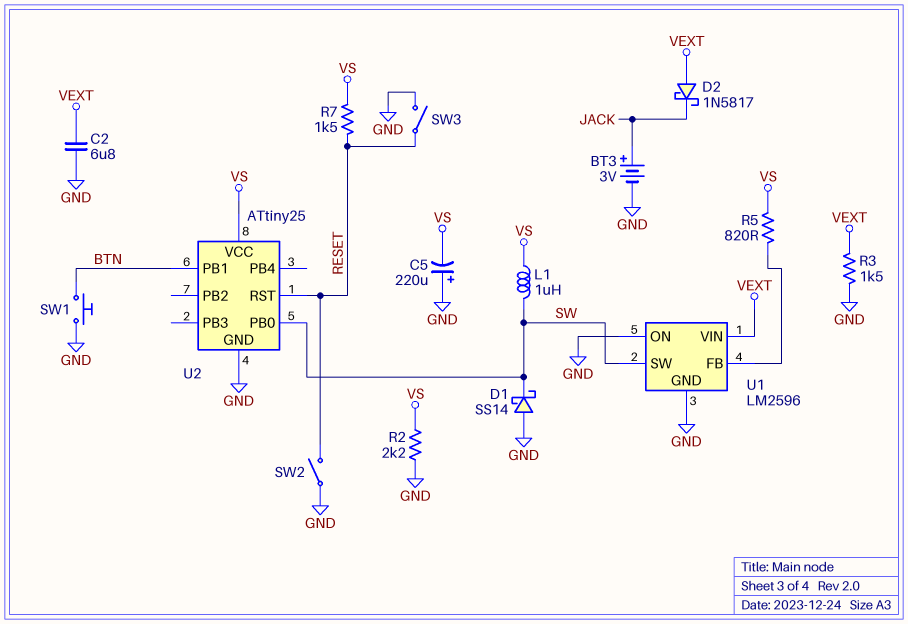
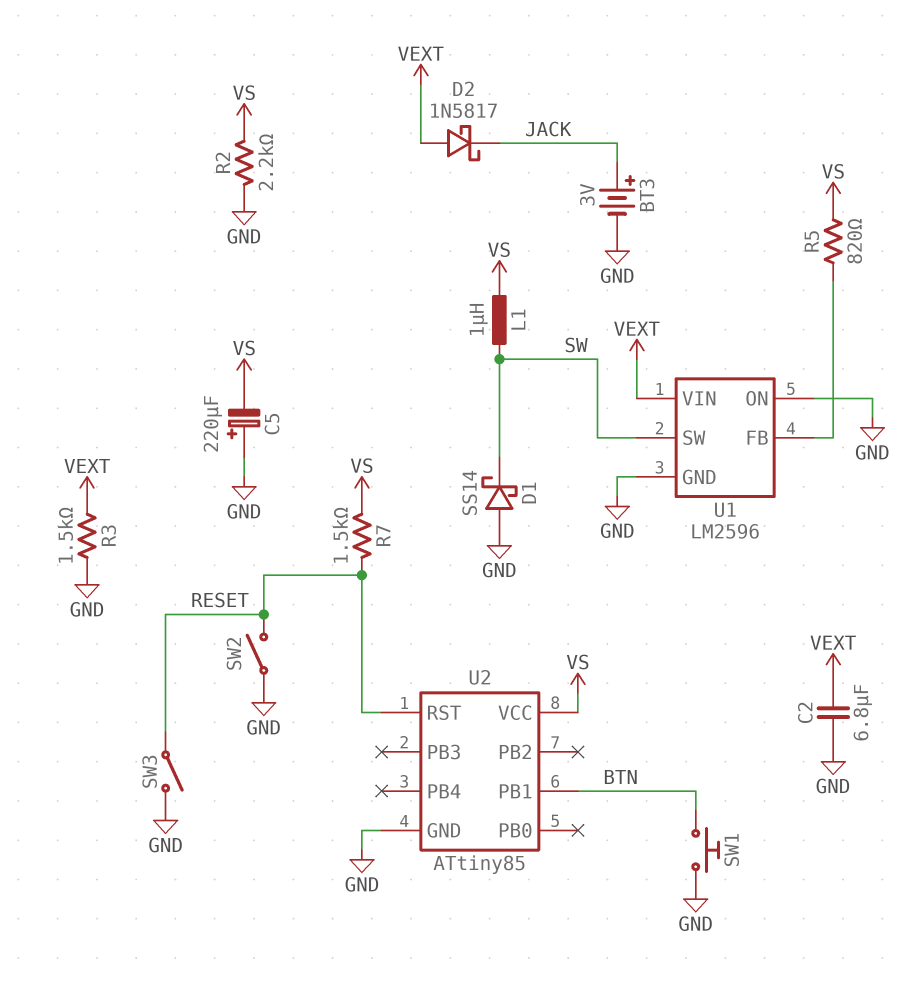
U2: ATtiny25 -> ATtiny85
U2 pin PB0: SW -> none

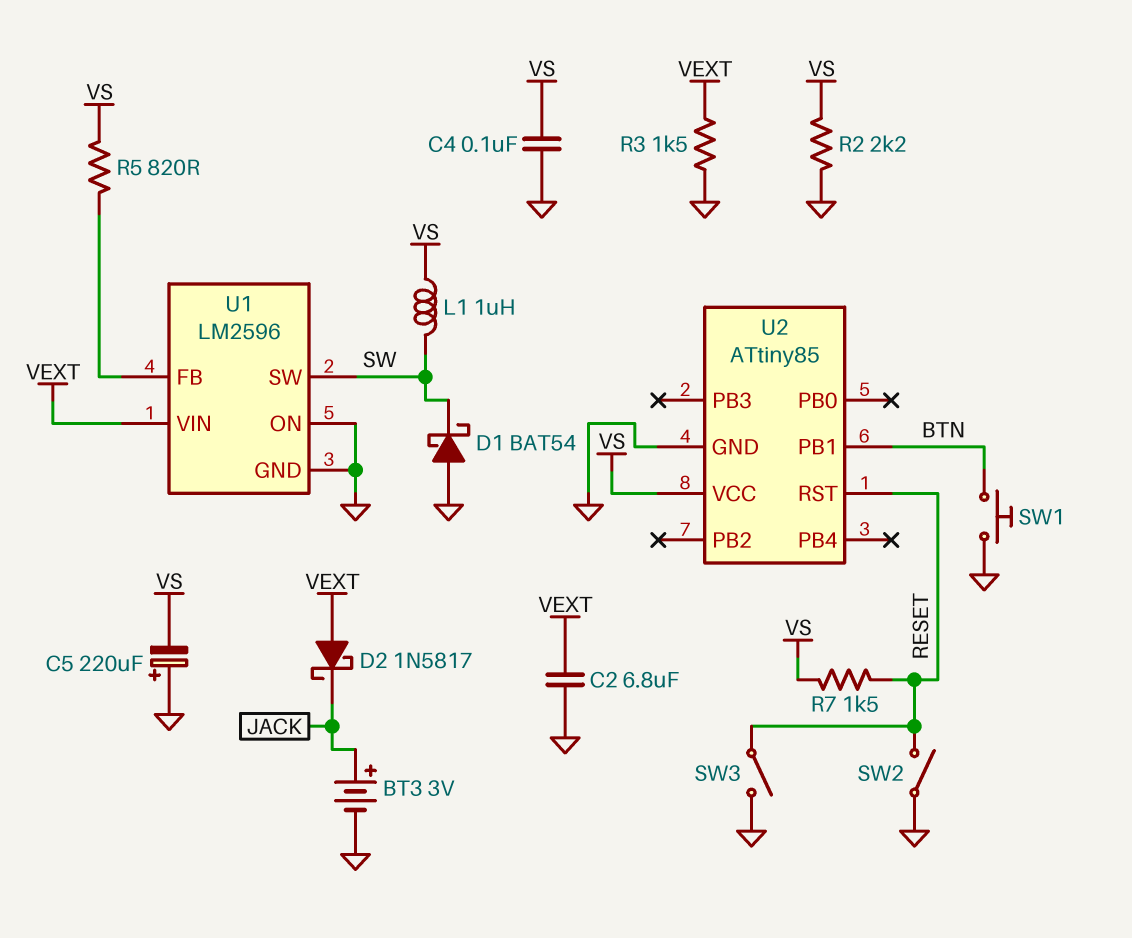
C4: none -> 100nF (GND, VS)
D1: schottky SS14 (A GND, K SW) -> schottky BAT54 (A GND, K SW)

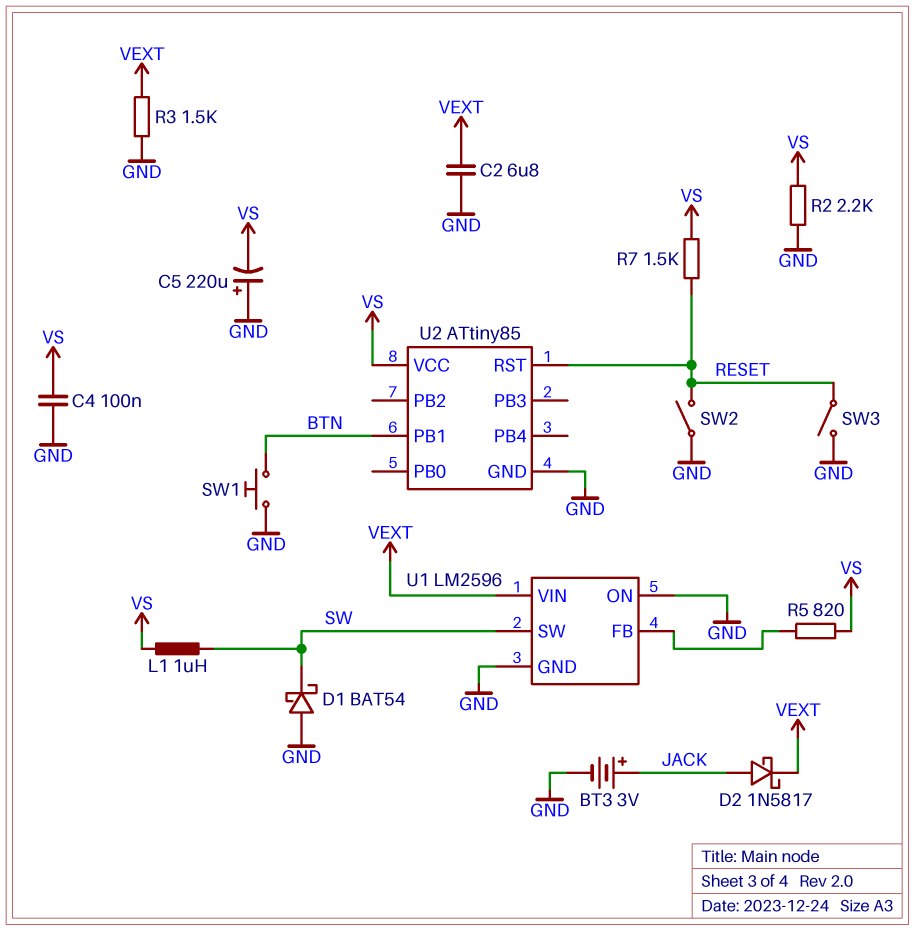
D2: schottky 1N5817 (A VEXT, K JACK) -> schottky 1N5817 (A JACK, K VEXT)

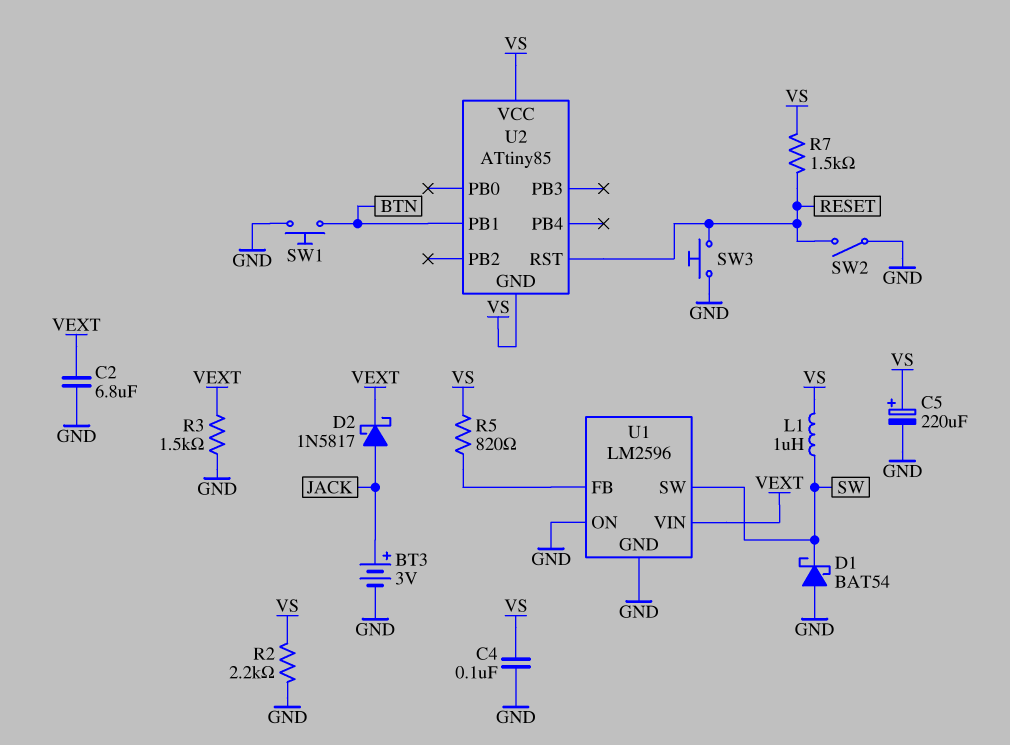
C5: 220uF (plus GND, minus VS) -> 220uF (plus VS, minus GND)
SW3: switch (GND, RESET) -> button (GND, RESET)
U2 pin GND: GND -> VS

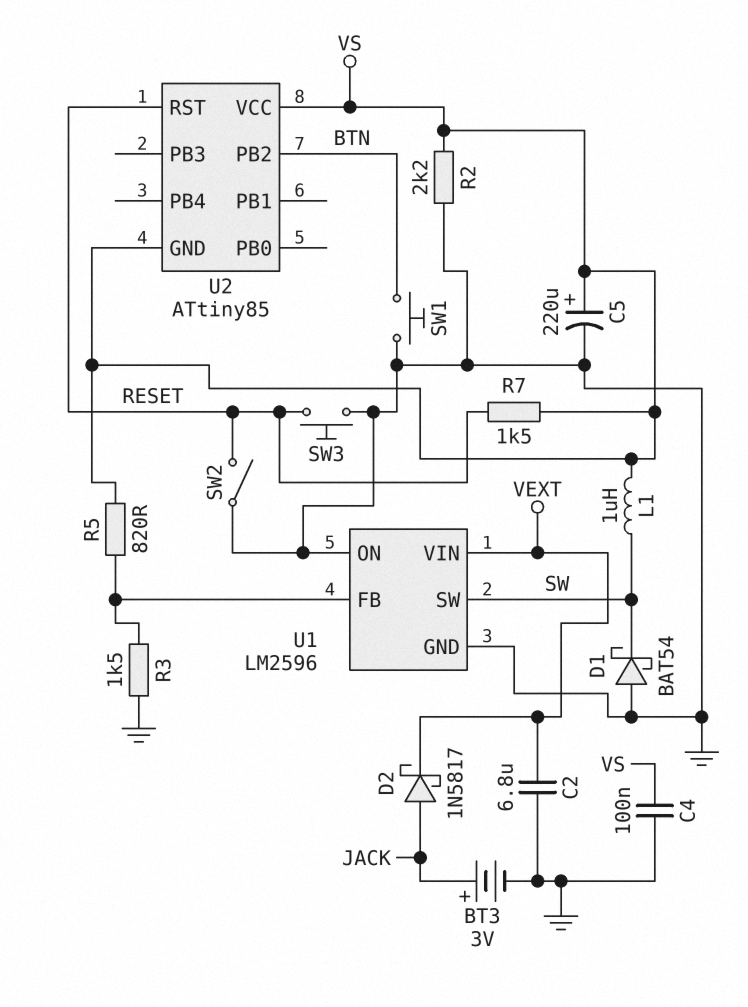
R3: 1.5k (GND, VEXT) -> 1.5k (GND, U1/FB)
U2 pin PB1: BTN -> none
U2 pin PB2: none -> BTN

